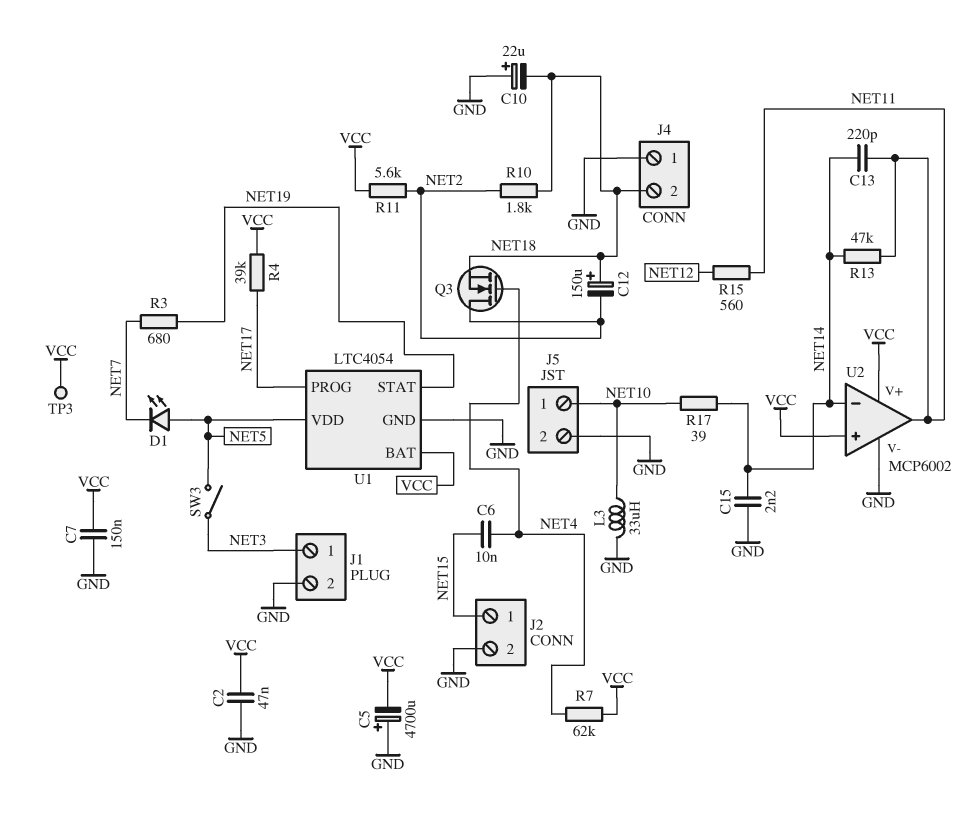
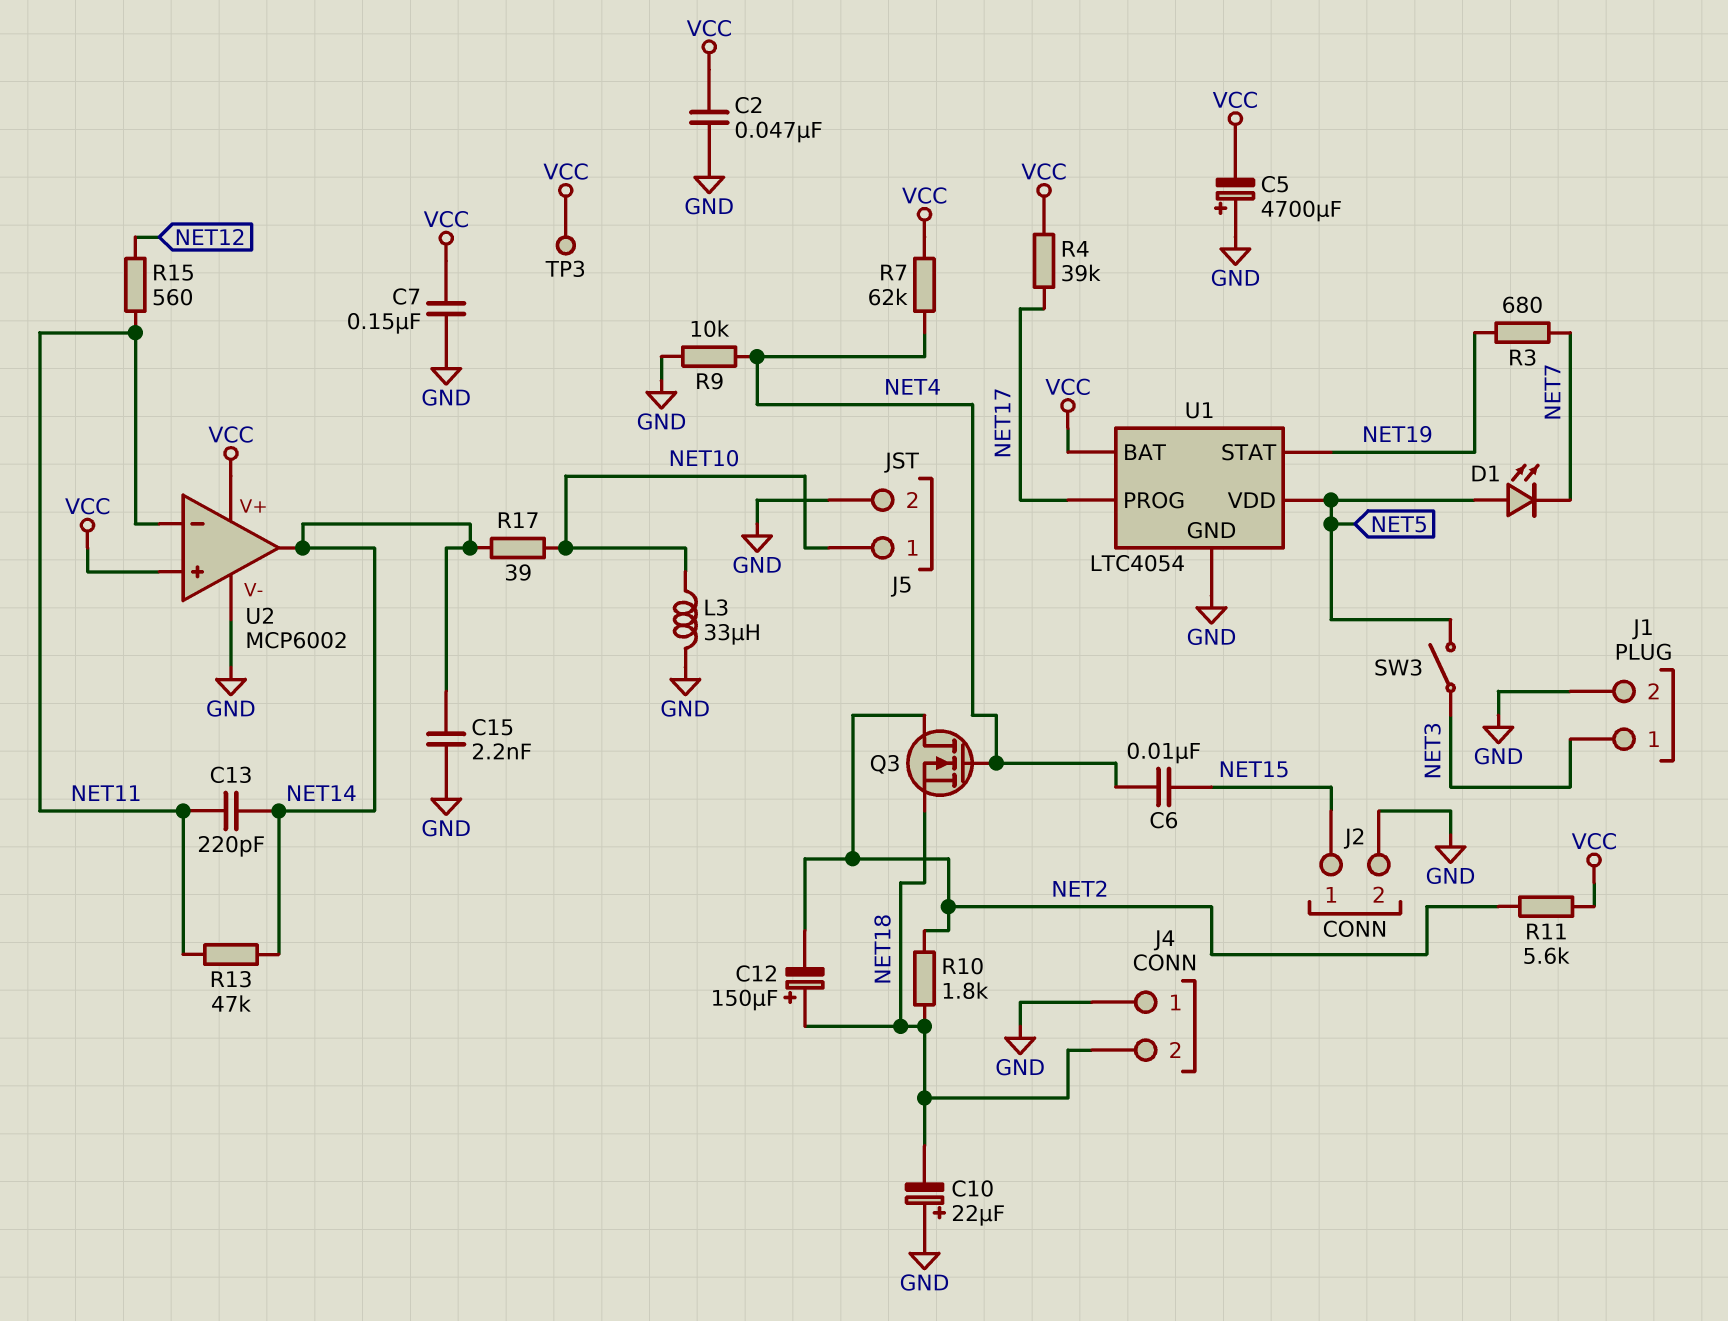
R9: none -> 10k (GND, NET4)
U2 pin in-: NET14 -> NET11
U2 pin out: NET11 -> NET14

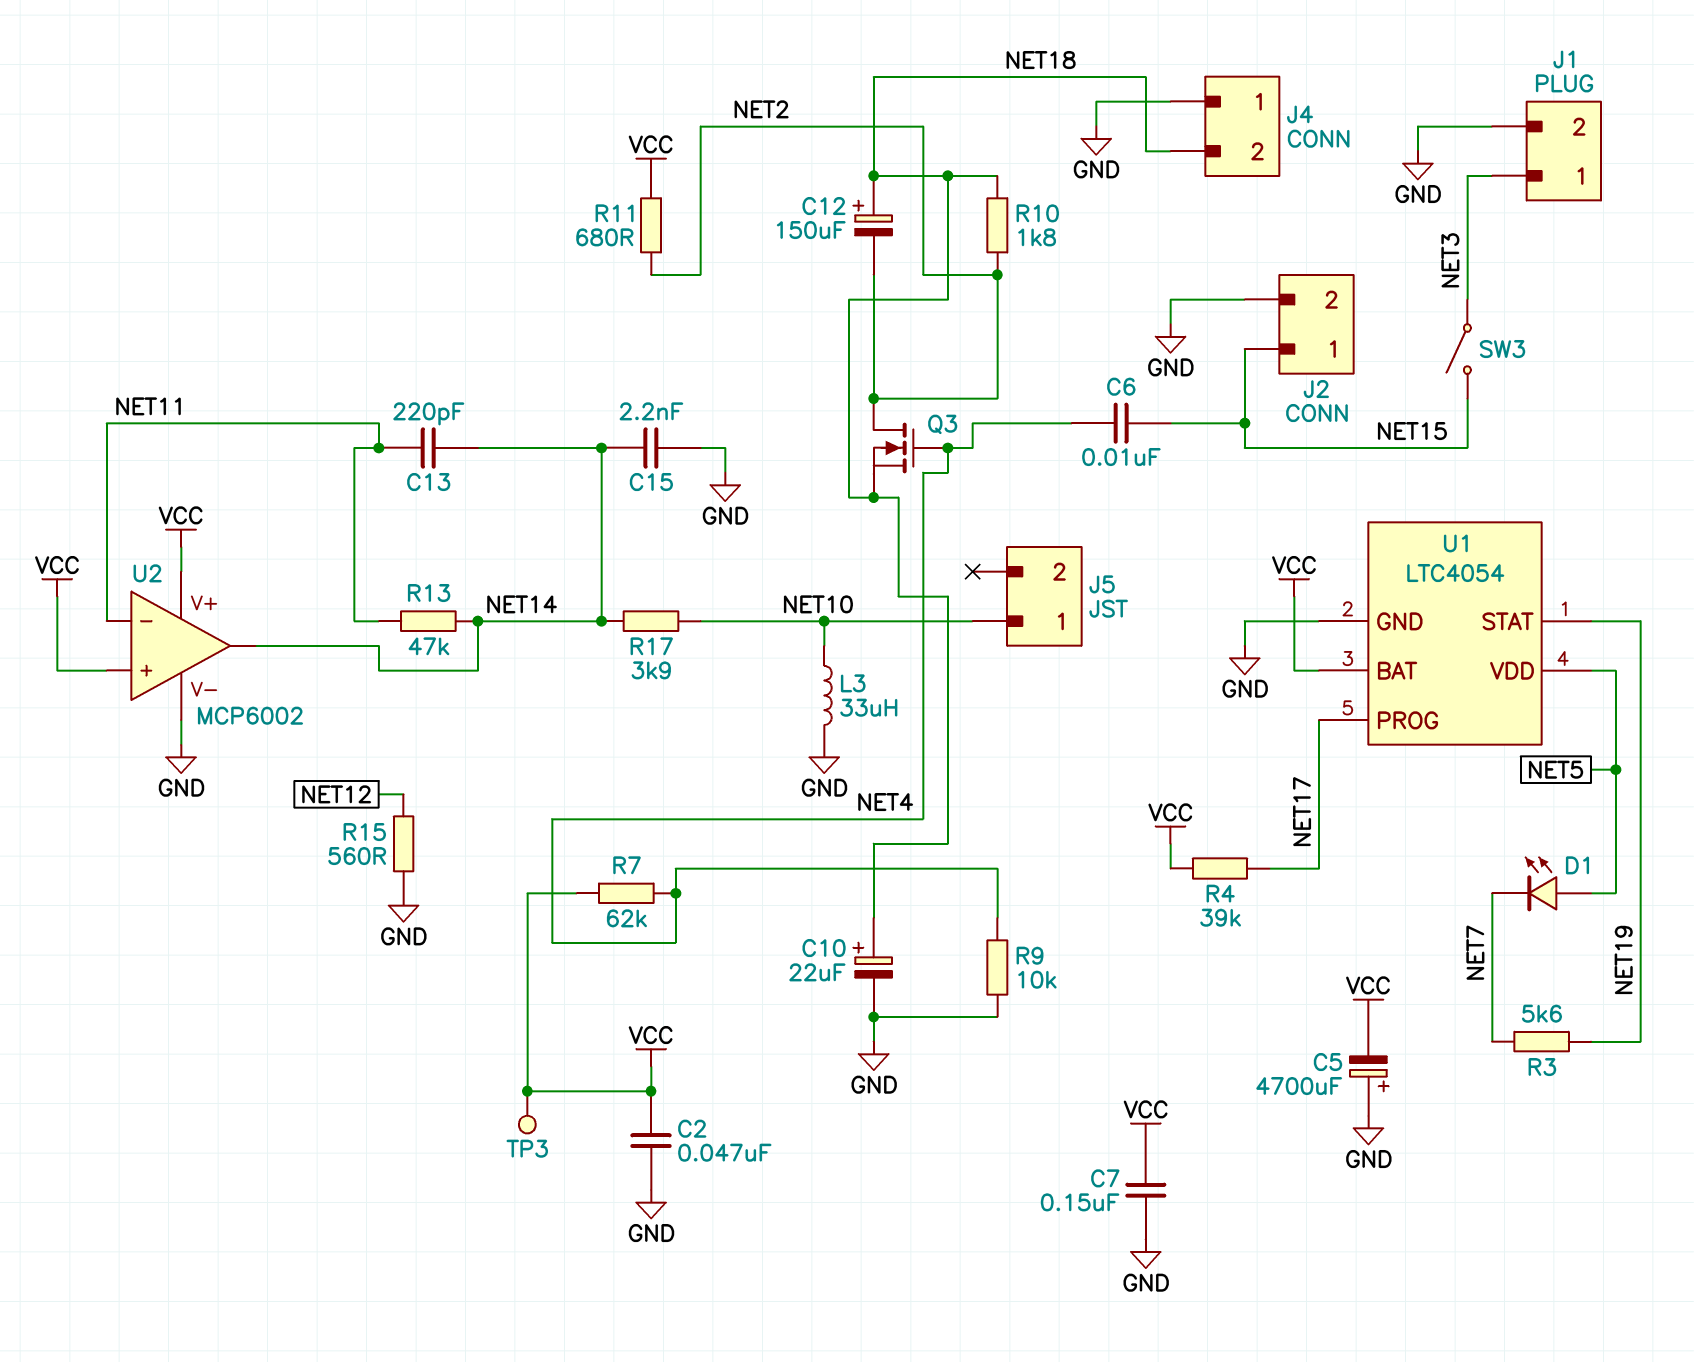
C10: 22uF (plus GND, minus NET18) -> 22uF (plus NET18, minus GND)
J5 pin 2: GND -> none
R3: 680 (NET7, NET19) -> 5.6k (NET7, NET19)
R11: 5.6k (NET2, VCC) -> 680 (NET2, VCC)
R15: 560 (NET11, NET12) -> 560 (GND, NET12)
R17: 39 (NET10, NET14) -> 3.9k (NET10, NET14)
SW3: switch (NET3, NET5) -> switch (NET3, NET15)

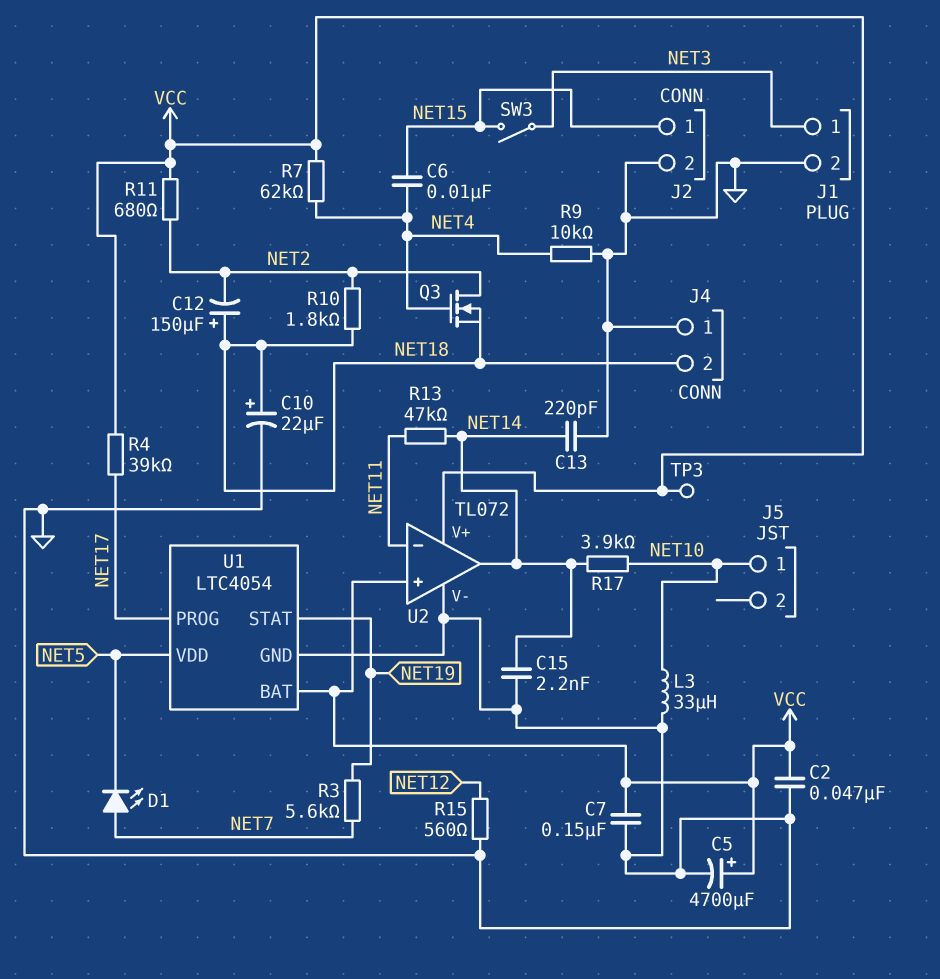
C5: 4700uF (plus GND, minus VCC) -> 4700uF (plus VCC, minus GND)
C13: 220pF (NET11, NET14) -> 220pF (GND, NET14)
D1: LED (A NET5, K NET7) -> LED (A NET7, K NET5)
U2: MCP6002 -> TL072

